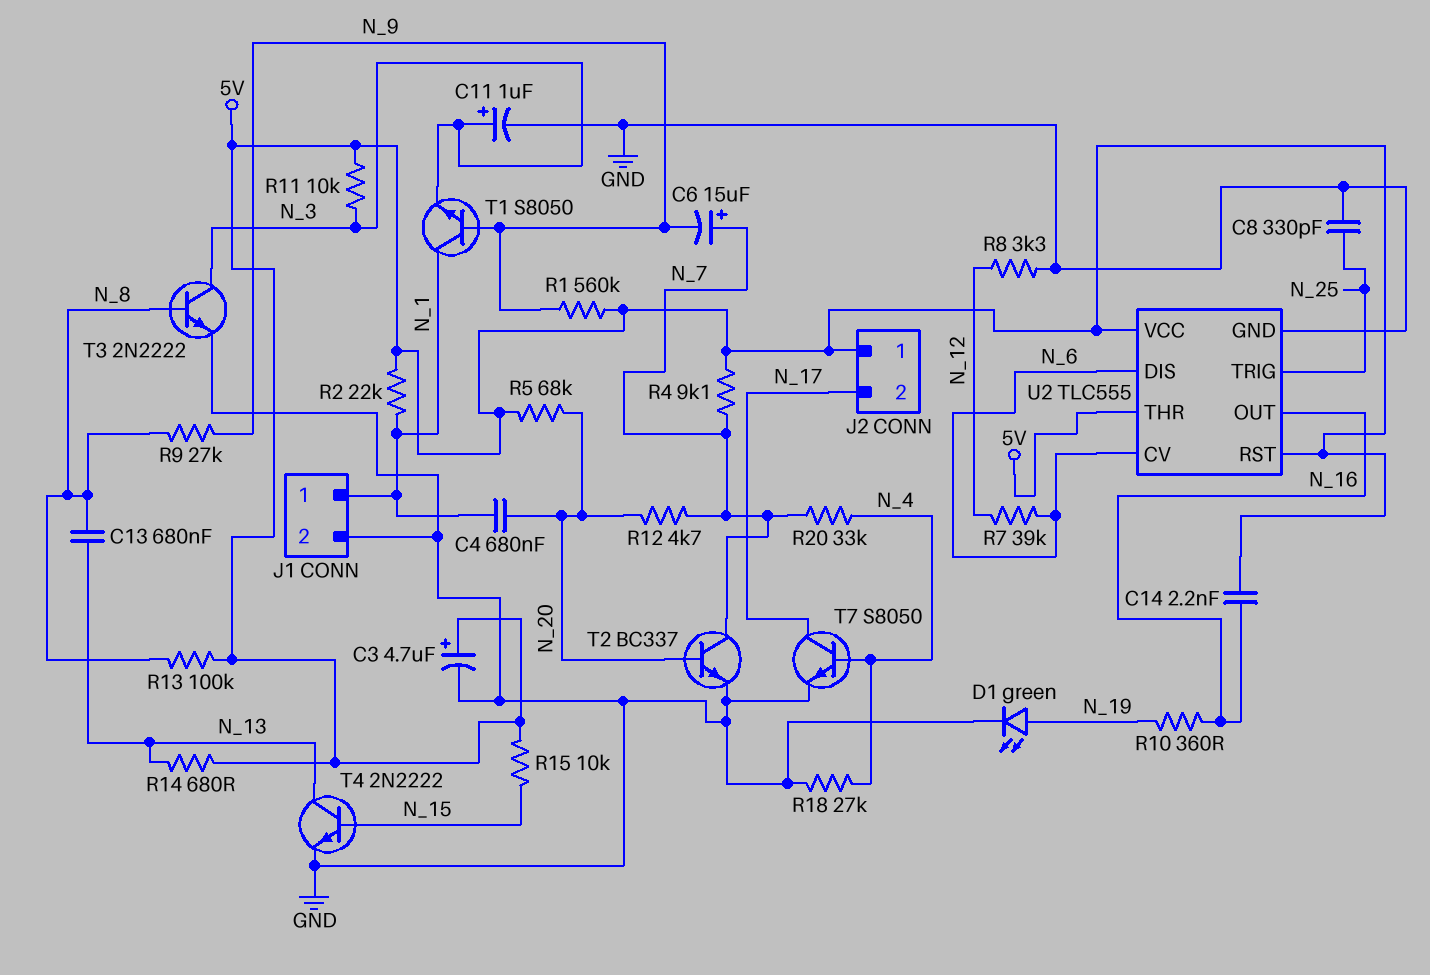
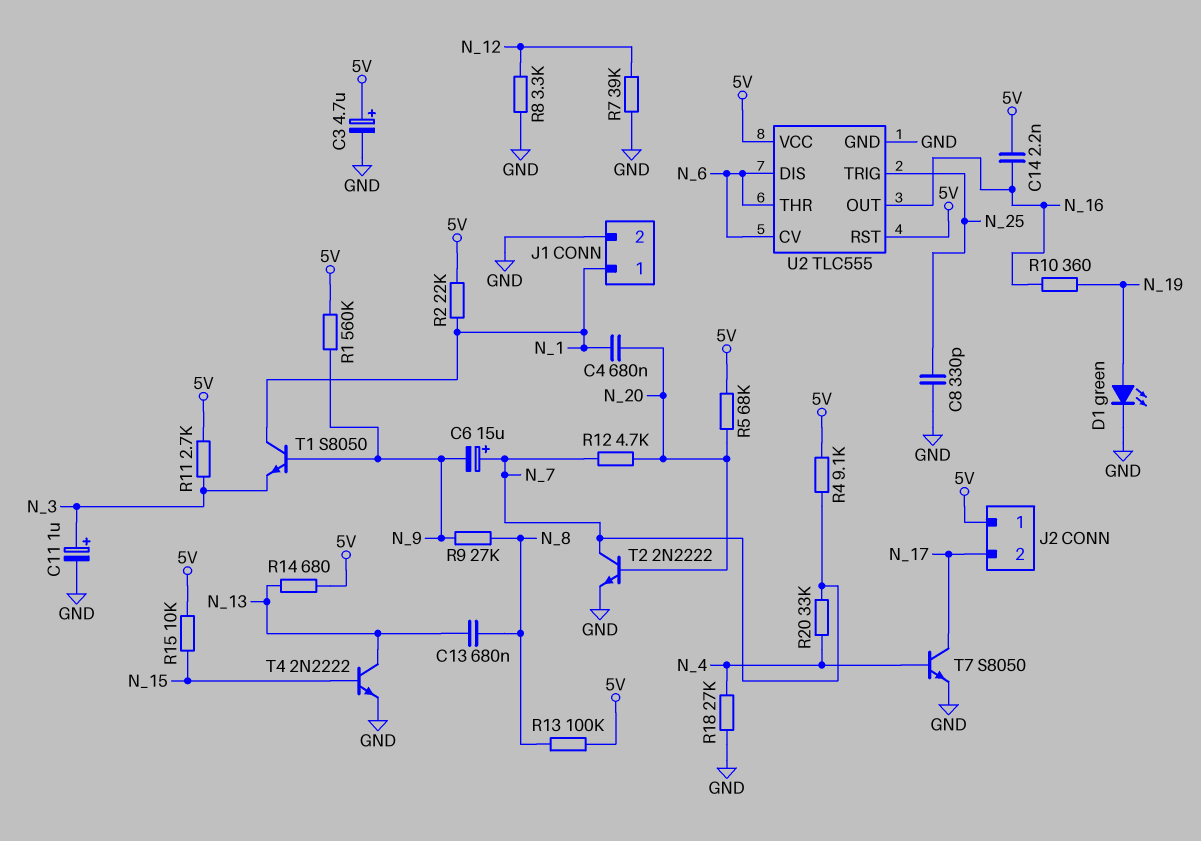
R7: 39k (N_6, N_12) -> 39k (GND, N_12)
R11: 10k (5V, N_3) -> 2.7k (5V, N_3)
T2: NPN BC337 (B N_20, C N_7, E GND) -> NPN 2N2222 (B N_20, C N_7, E GND)
T3: NPN 2N2222 (B N_8, C N_3, E GND) -> none
U2 pin THR: 5V -> N_6

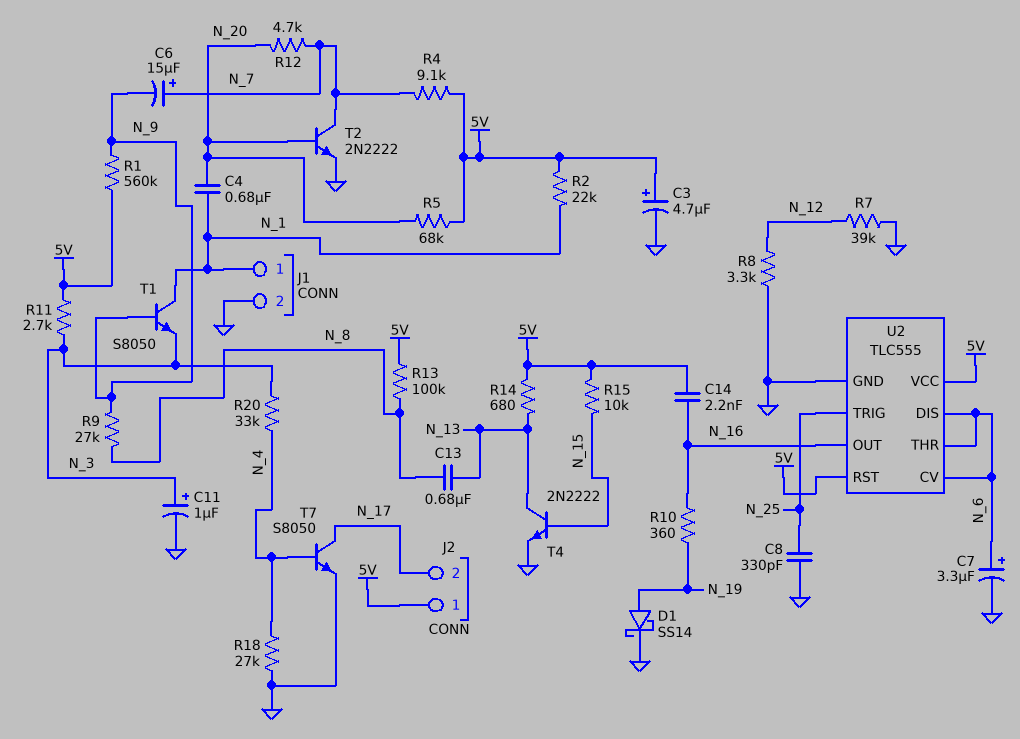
C7: none -> 3.3uF (plus N_6, minus GND)
D1: LED green (A N_19, K GND) -> schottky SS14 (A N_19, K GND)
R20: 33k (N_4, N_7) -> 33k (N_3, N_4)

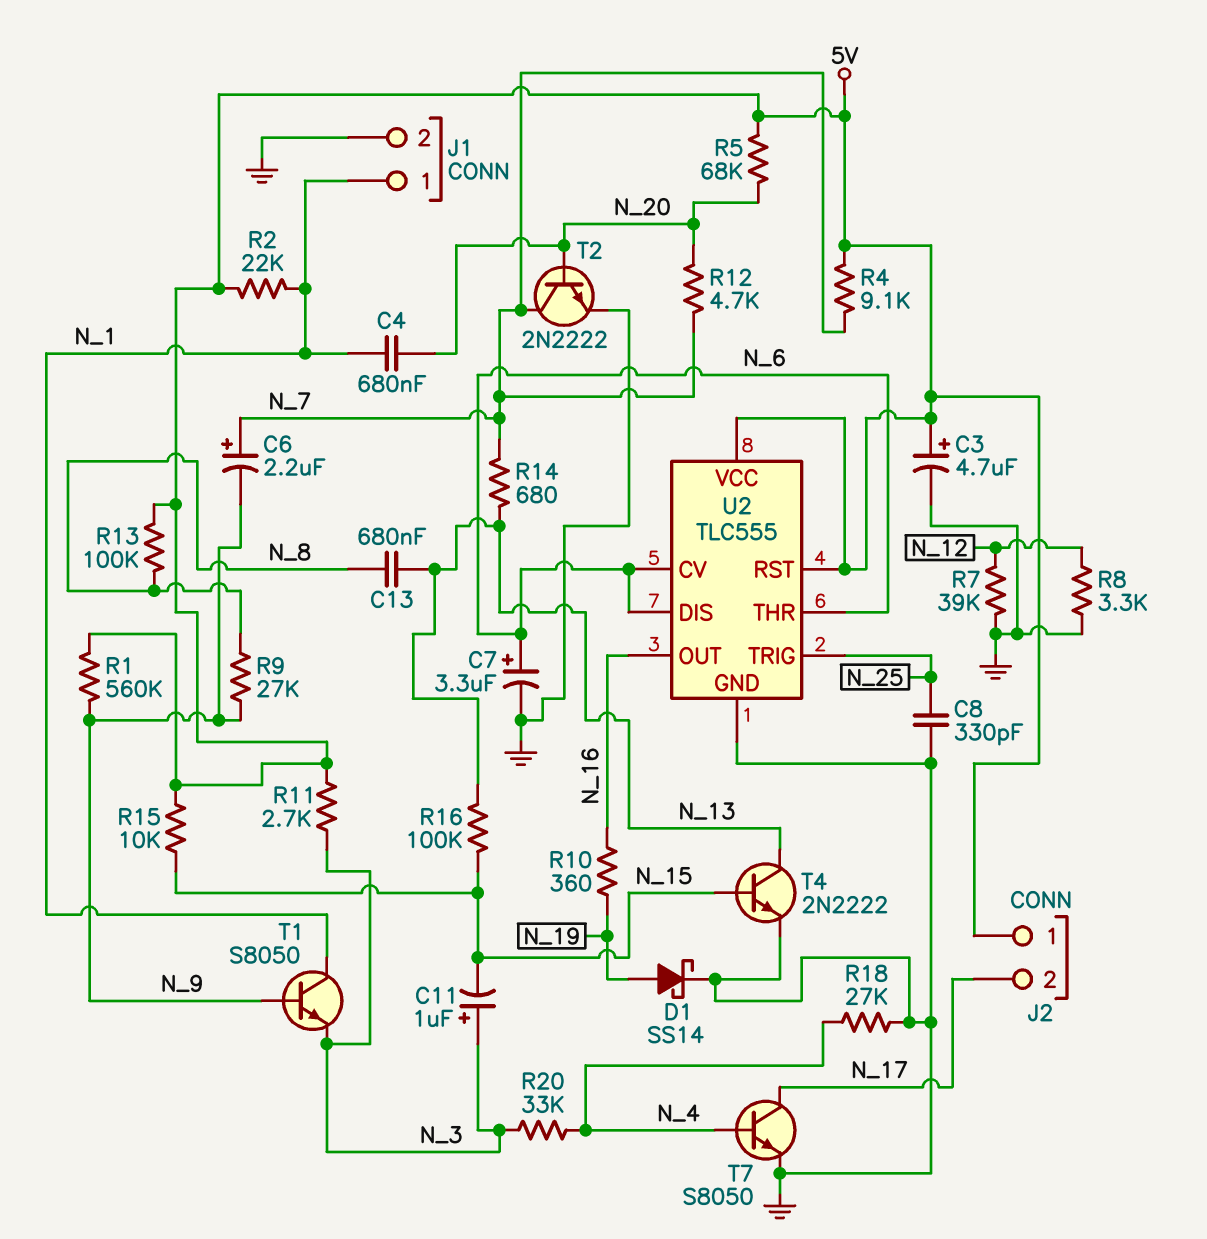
C6: 15uF (plus N_7, minus N_9) -> 2.2uF (plus N_7, minus N_9)
C11: 1uF (plus N_3, minus GND) -> 1uF (plus N_3, minus N_15)
C14: 2.2nF (5V, N_16) -> none
R14: 680 (5V, N_13) -> 680 (N_7, N_13)
R16: none -> 100k (N_13, N_15)

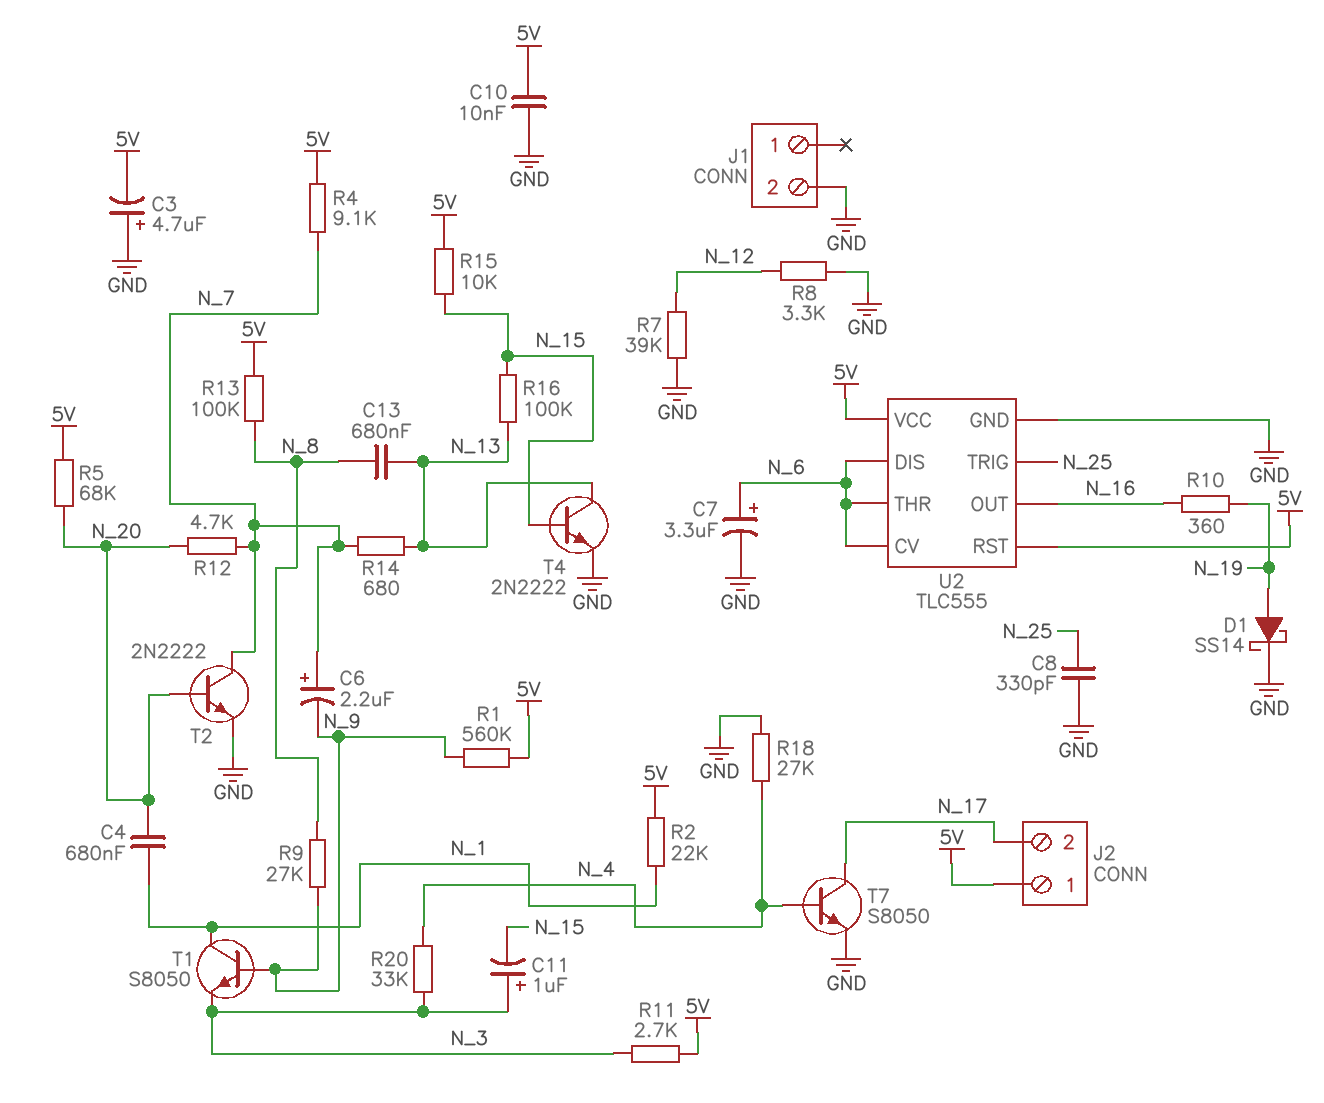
C3: 4.7uF (plus 5V, minus GND) -> 4.7uF (plus GND, minus 5V)
C10: none -> 10nF (5V, GND)
J1 pin 1: N_1 -> none

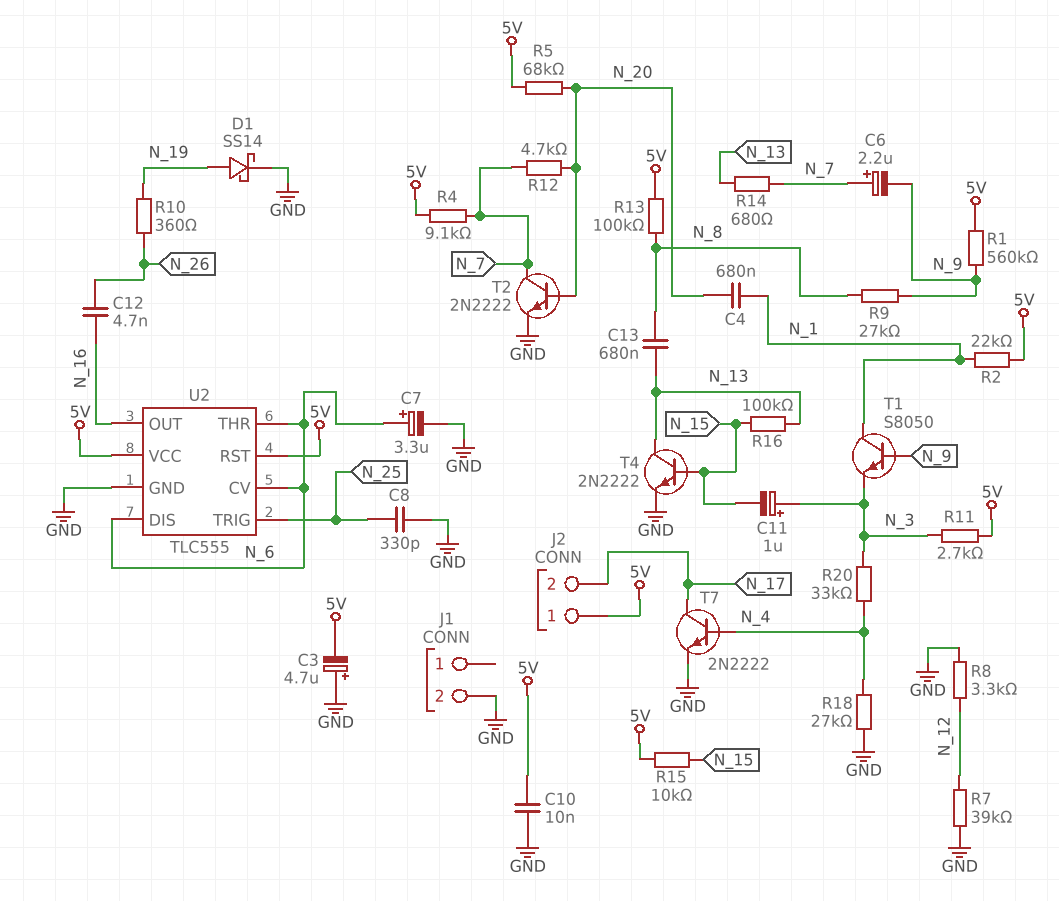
C12: none -> 4.7nF (N_16, N_26)
R10: 360 (N_16, N_19) -> 360 (N_19, N_26)
T7: NPN S8050 (B N_4, C N_17, E GND) -> NPN 2N2222 (B N_4, C N_17, E GND)

